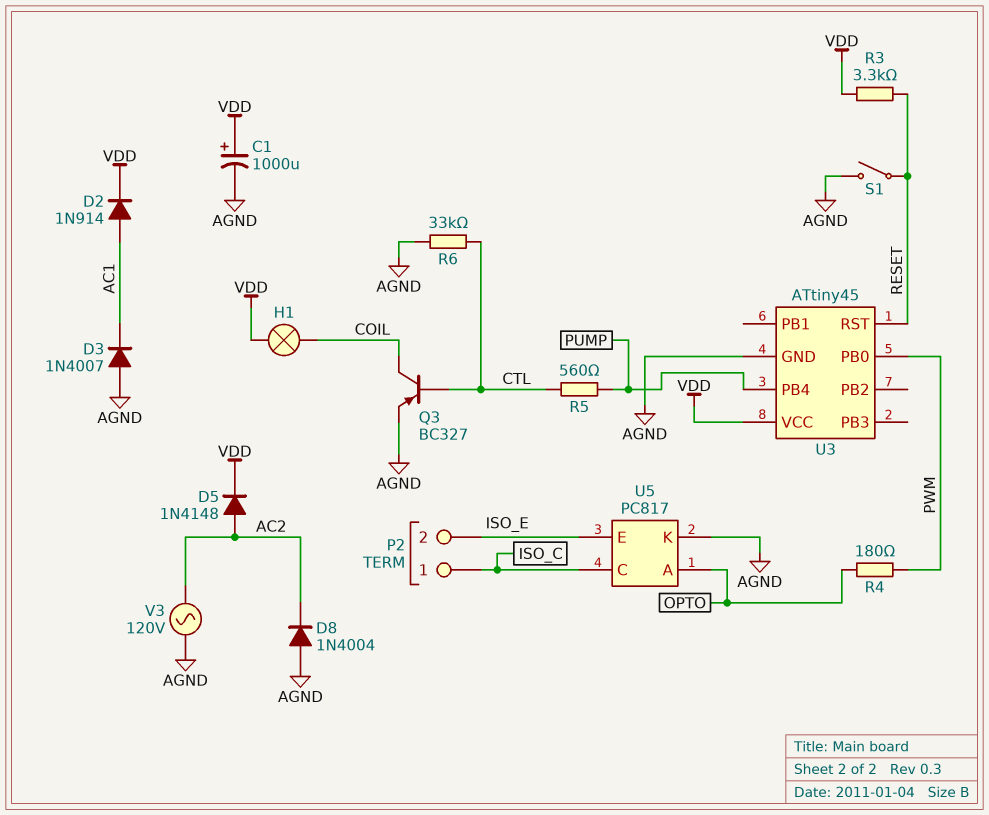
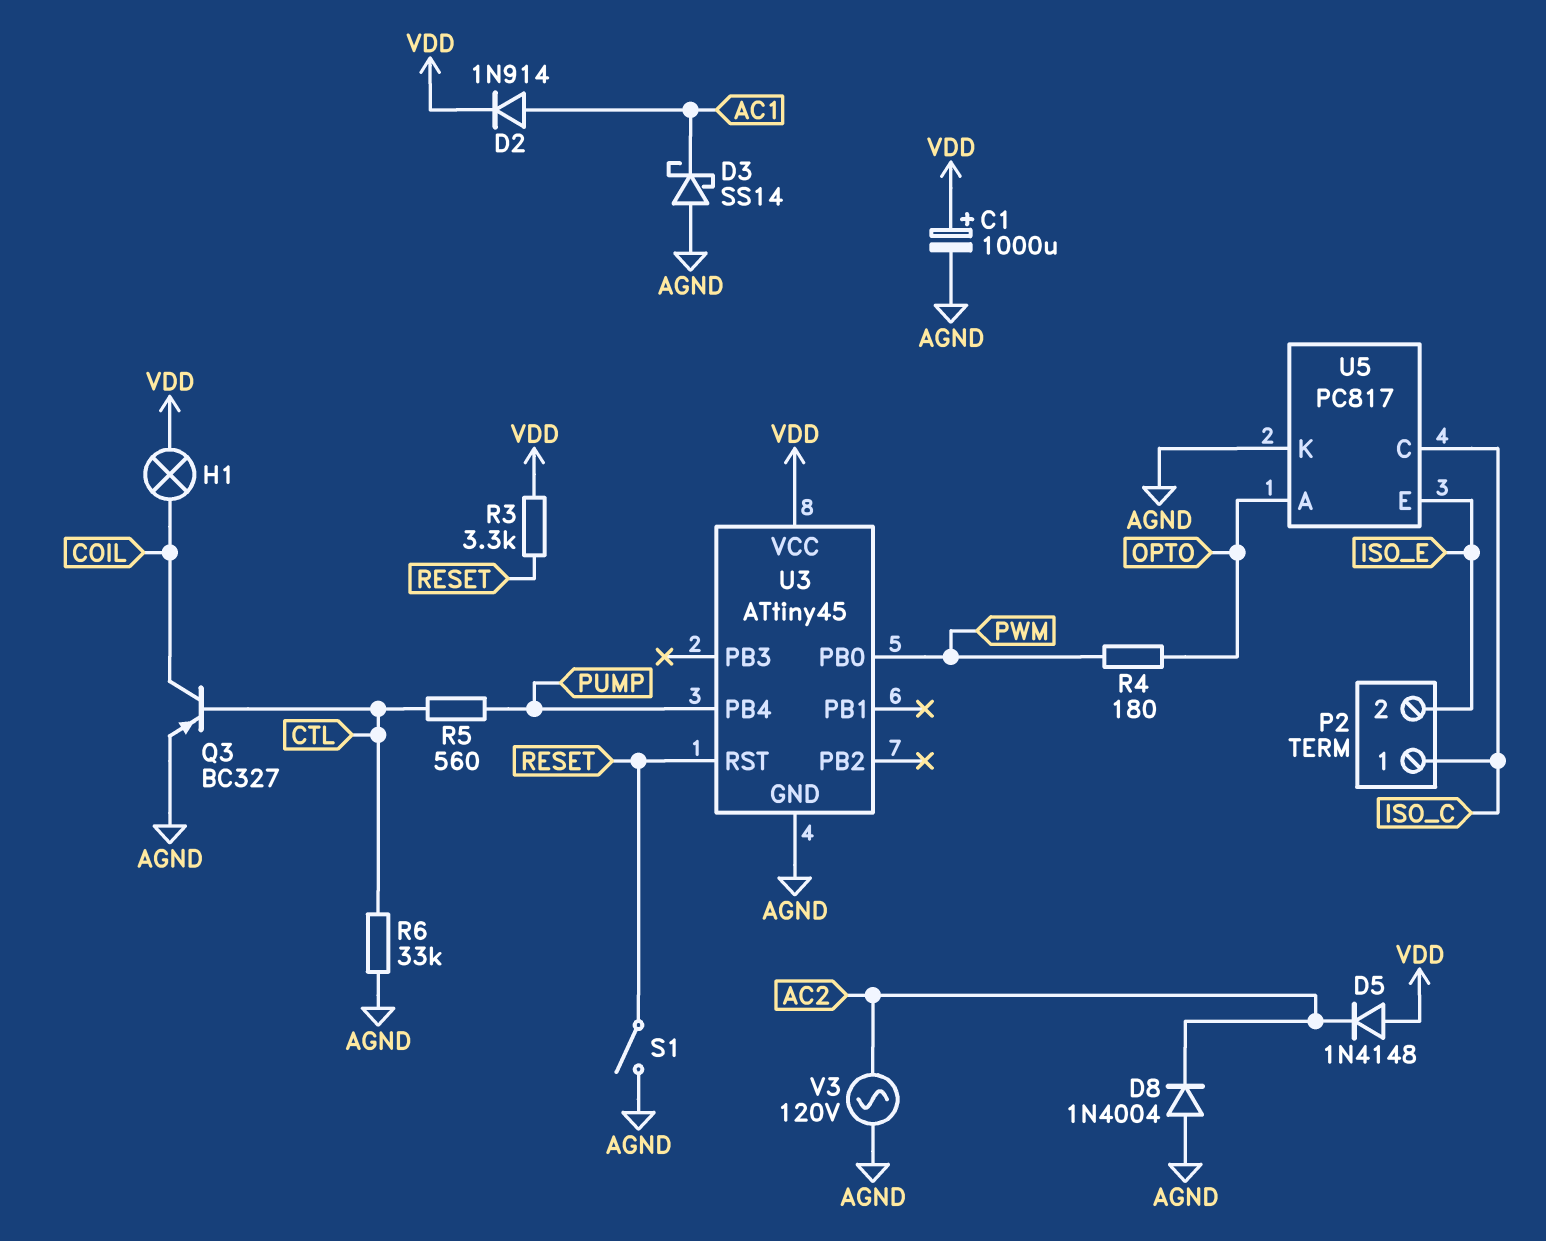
D3: diode 1N4007 (A AGND, K AC1) -> schottky SS14 (A AGND, K AC1)
D5: diode 1N4148 (A AC2, K VDD) -> diode 1N4148 (A VDD, K AC2)

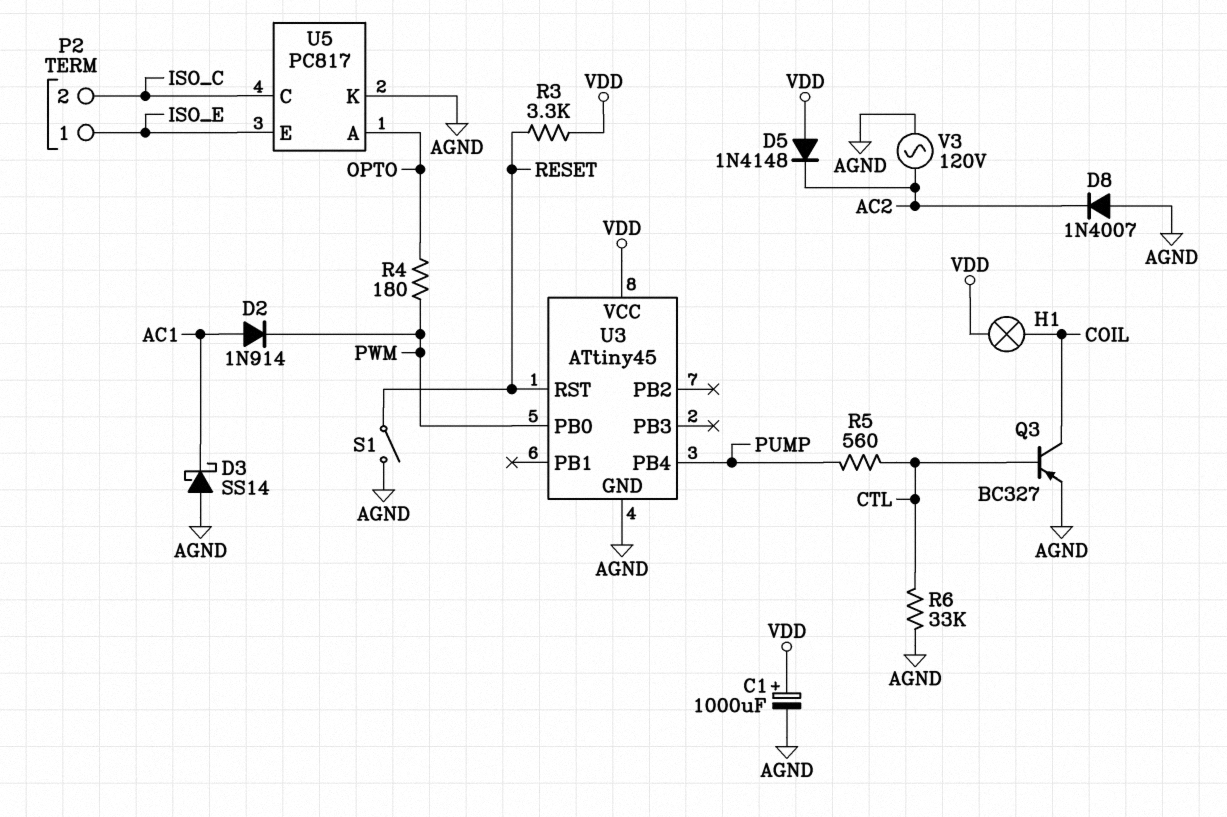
D2: diode 1N914 (A AC1, K VDD) -> diode 1N914 (A AC1, K PWM)
D8: diode 1N4004 (A AGND, K AC2) -> diode 1N4007 (A AGND, K AC2)
P2 pin 1: ISO_C -> ISO_E
P2 pin 2: ISO_E -> ISO_C

